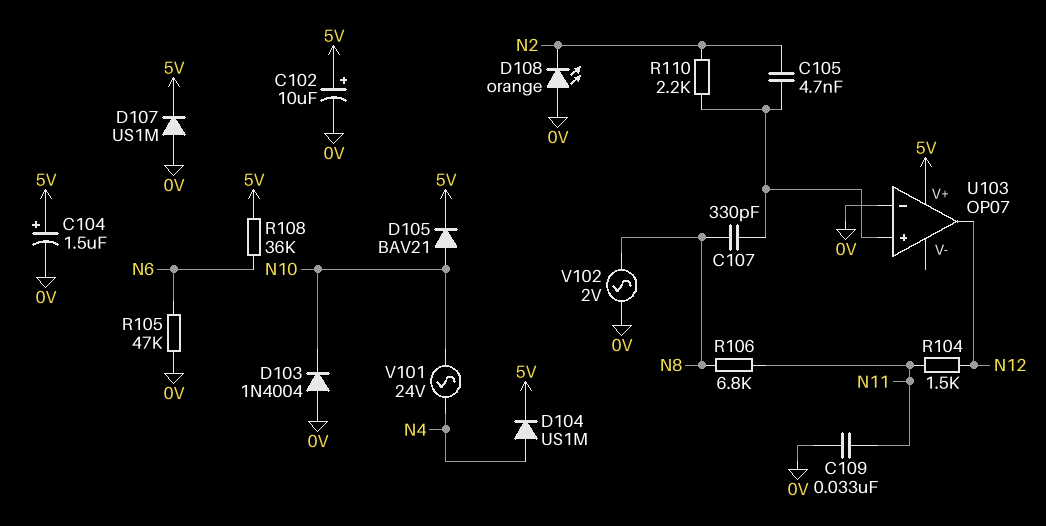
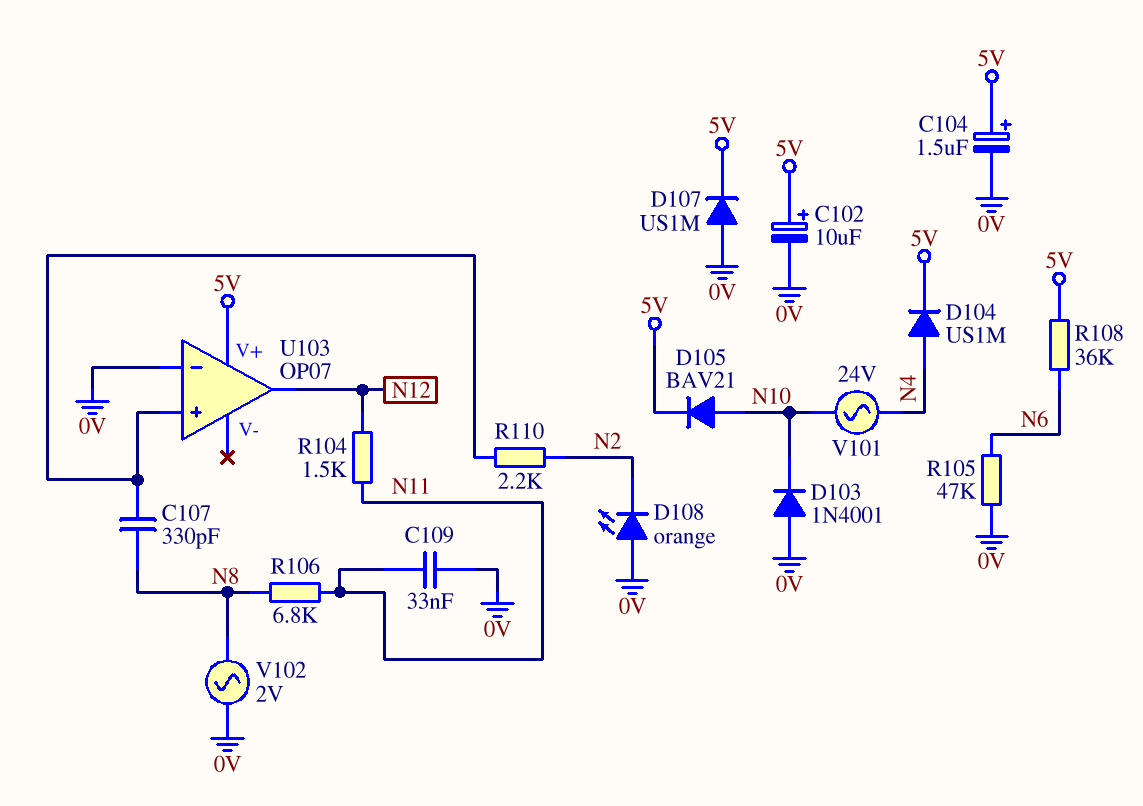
C105: 4.7nF (N2, U103/in+) -> none
D103: diode 1N4004 (A 0V, K N10) -> diode 1N4001 (A 0V, K N10)

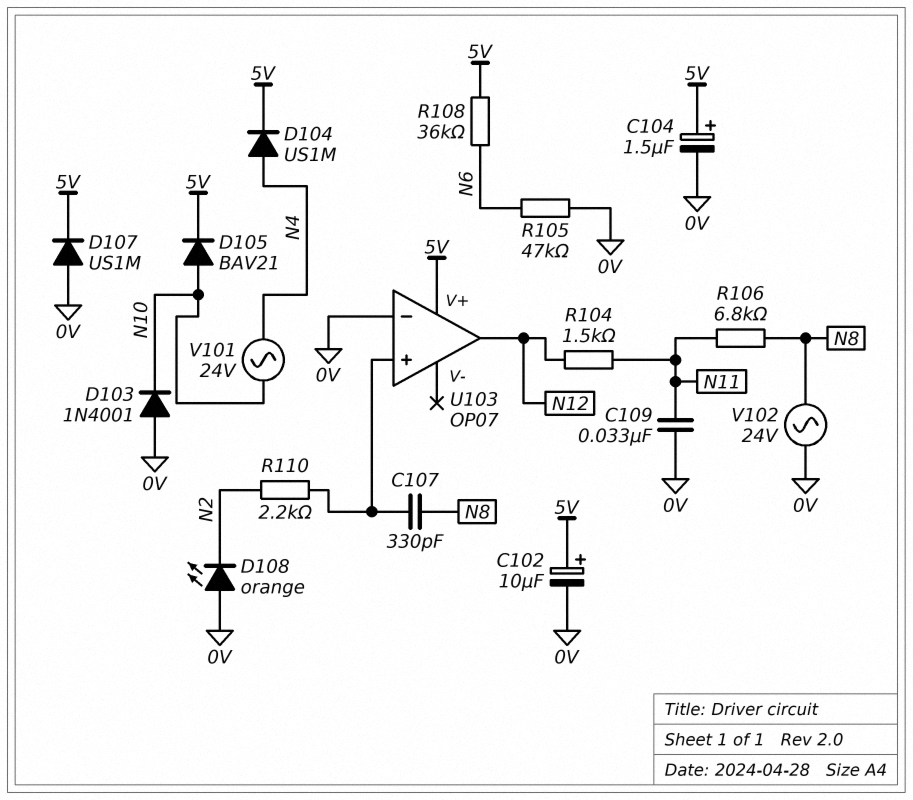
V102: AC 2V (0V, N8) -> AC 24V (0V, N8)

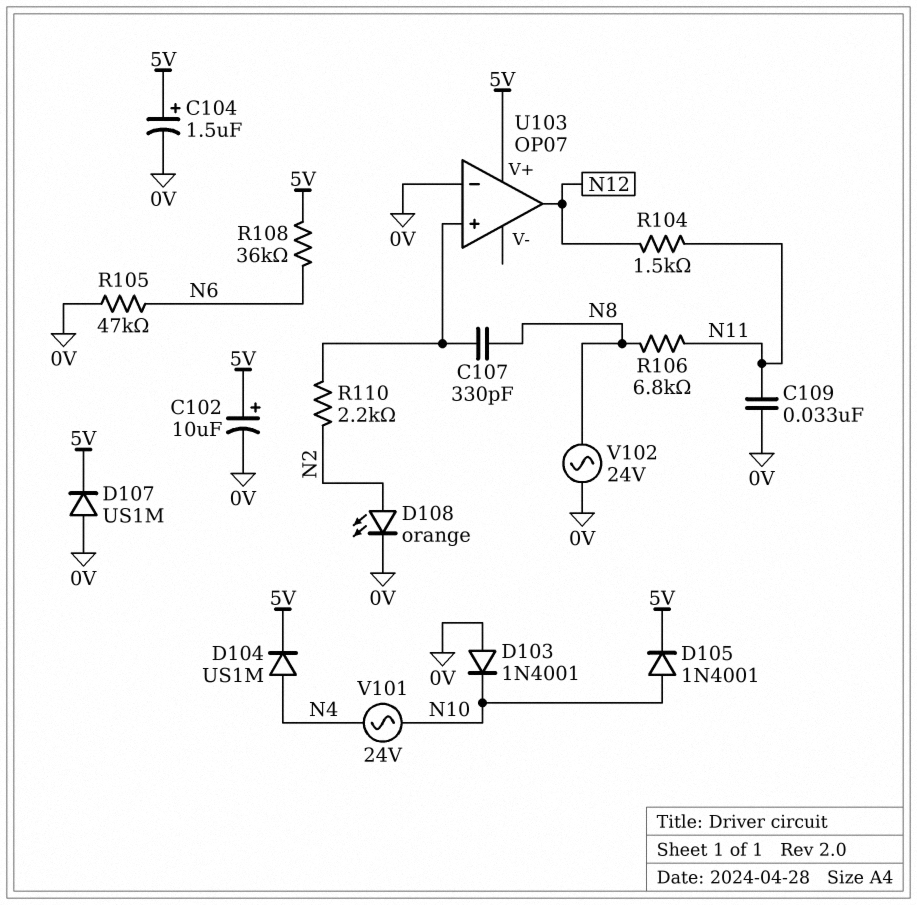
D105: diode BAV21 (A N10, K 5V) -> diode 1N4001 (A N10, K 5V)
D108: LED orange (A 0V, K N2) -> LED orange (A N2, K 0V)

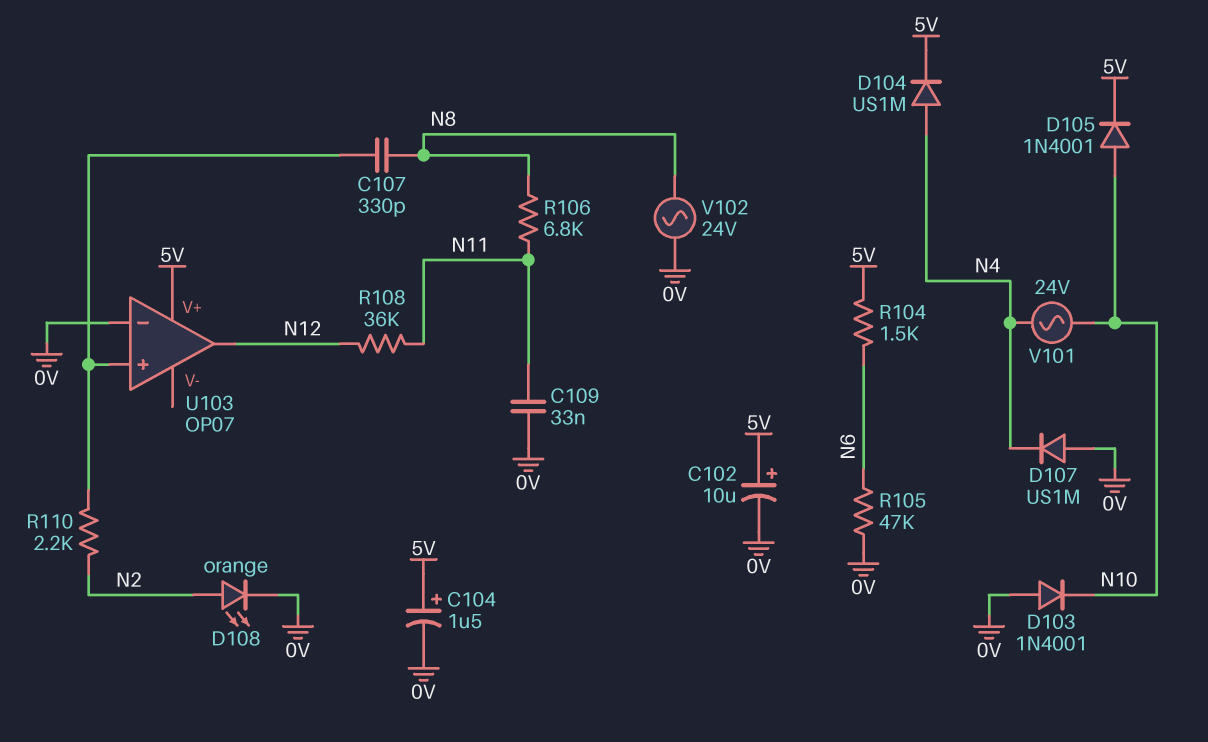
D107: diode US1M (A 0V, K 5V) -> diode US1M (A 0V, K N4)
R104: 1.5k (N11, N12) -> 1.5k (5V, N6)
R108: 36k (5V, N6) -> 36k (N11, N12)

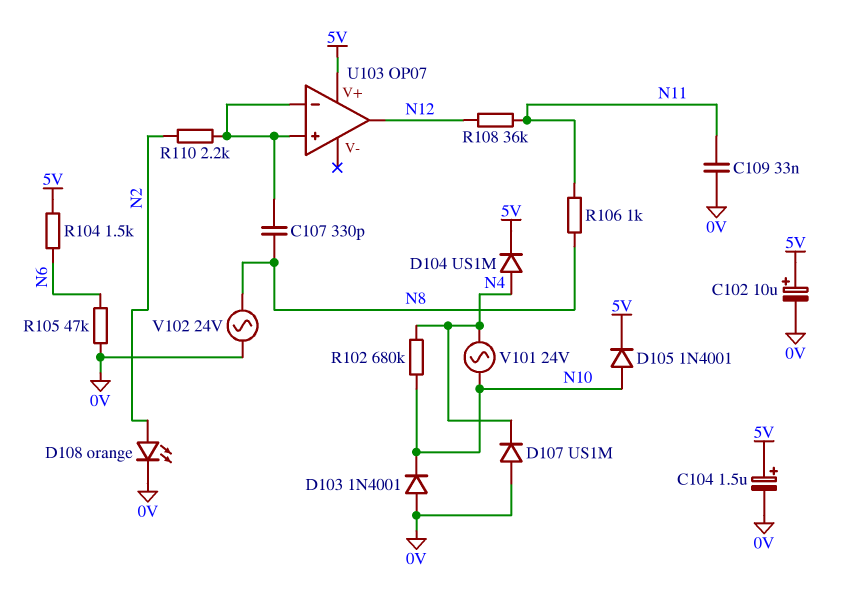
R102: none -> 680k (N4, N10)
R106: 6.8k (N8, N11) -> 1k (N8, N11)
U103 pin in-: 0V -> U103/in+

